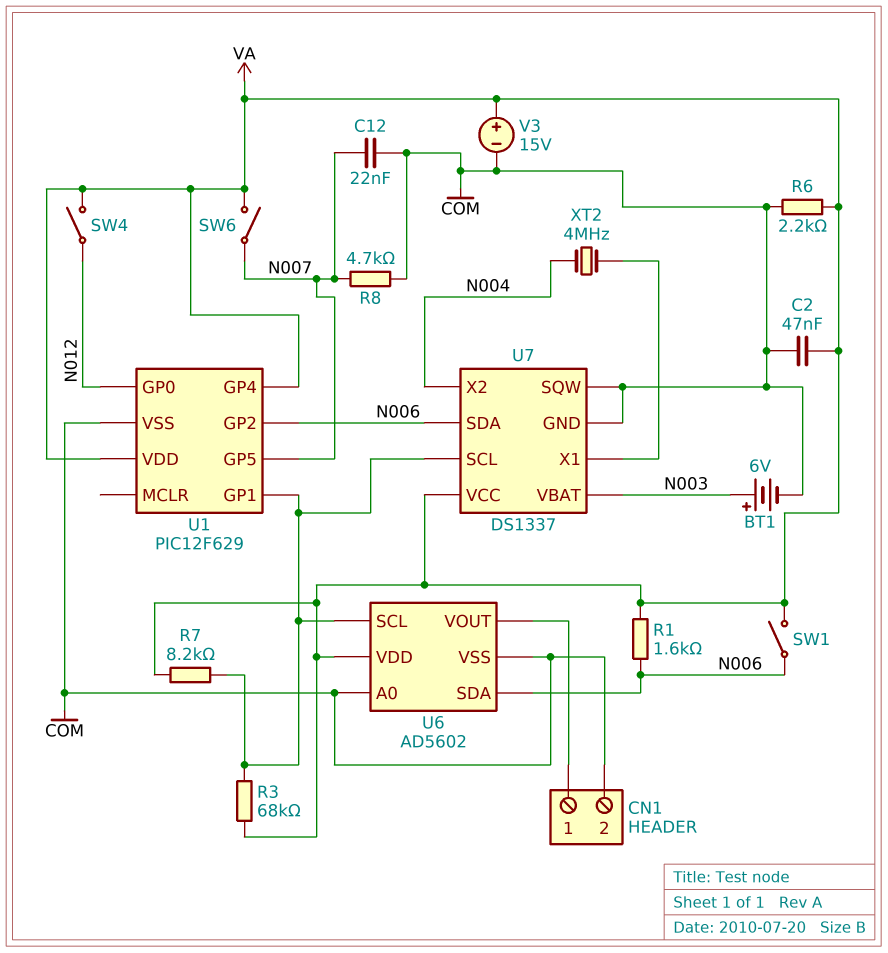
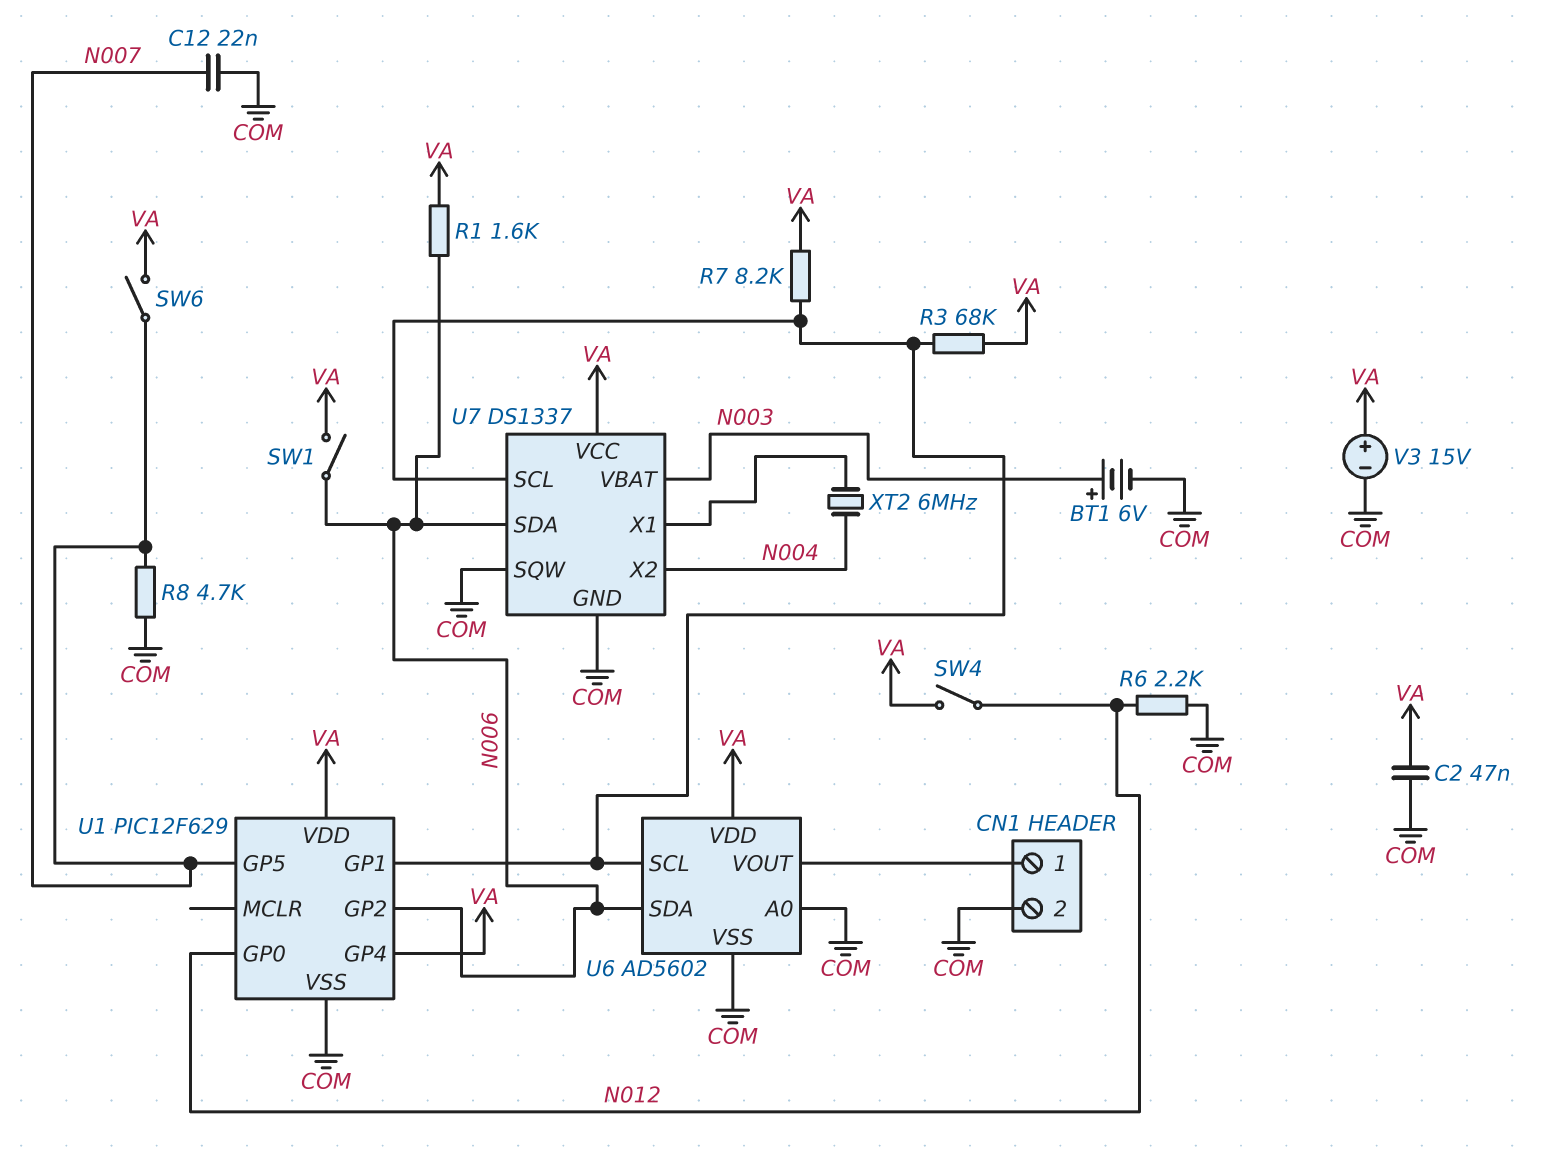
R6: 2.2k (COM, VA) -> 2.2k (COM, N012)
XT2: 4MHz (N004, U7/X1) -> 6MHz (N004, U7/X1)

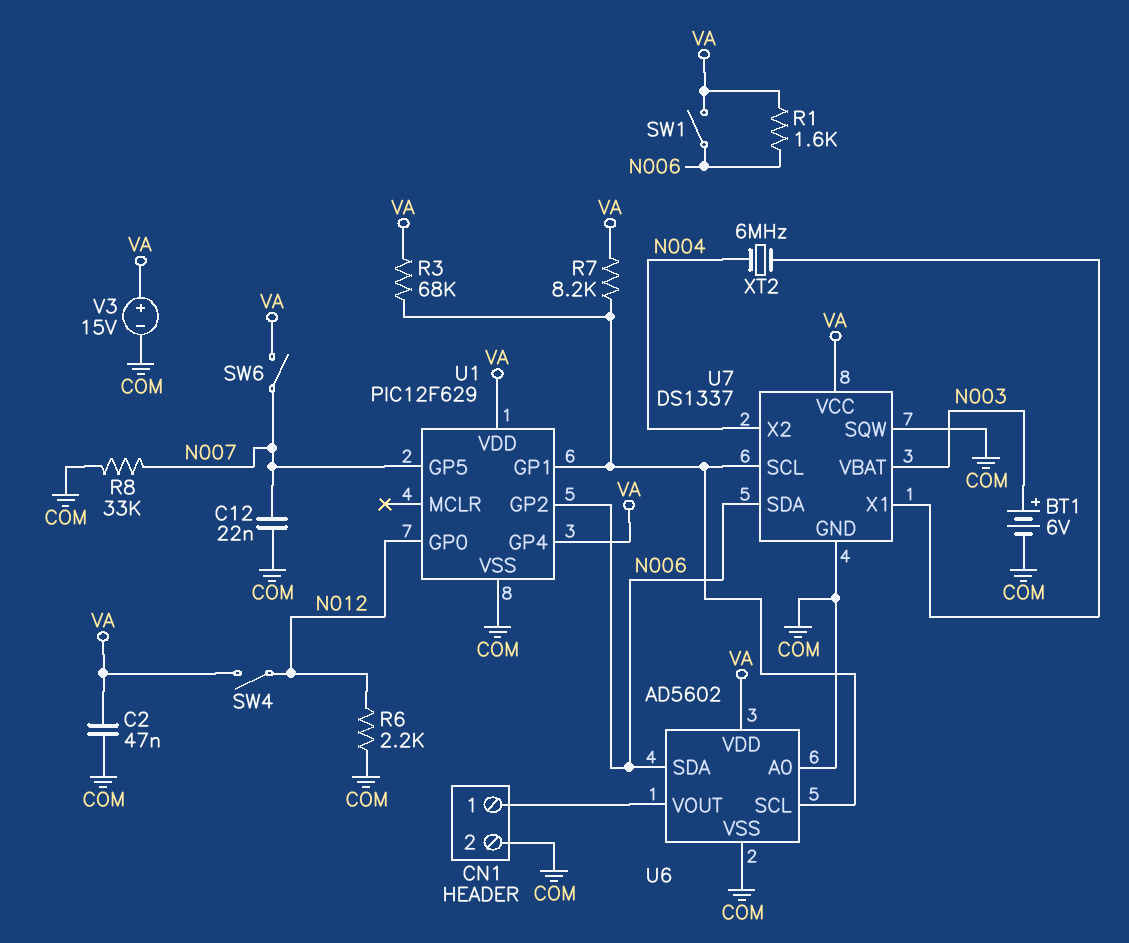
R8: 4.7k (COM, N007) -> 33k (COM, N007)

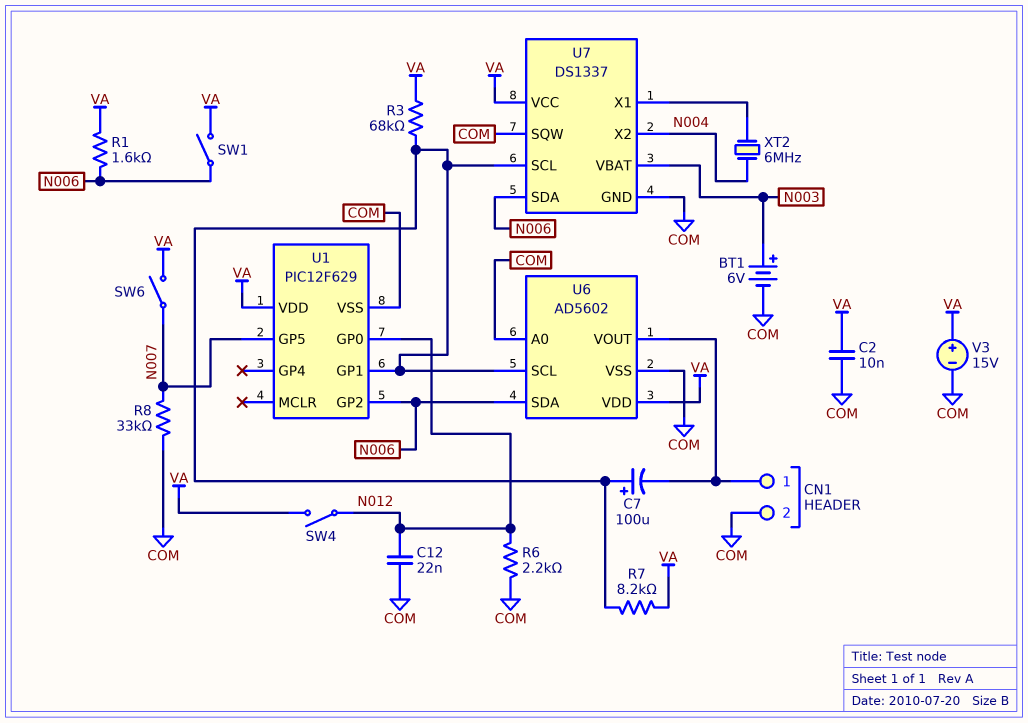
C2: 47nF (COM, VA) -> 10nF (COM, VA)
C7: none -> 100uF (plus U1/GP1, minus CN1/1)
C12: 22nF (COM, N007) -> 22nF (COM, N012)
U1 pin GP4: VA -> none

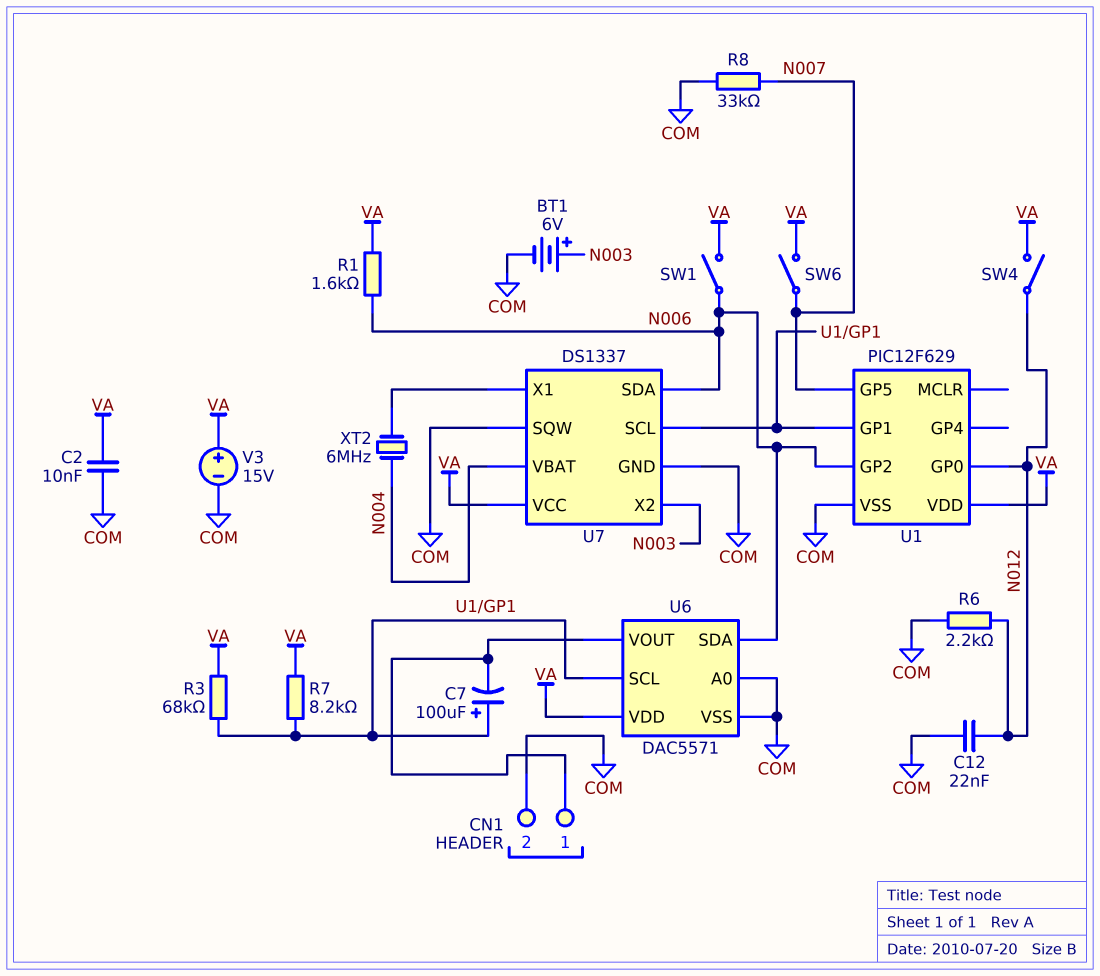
U6: AD5602 -> DAC5571
U7 pin VBAT: N003 -> N004
U7 pin X2: N004 -> N003

